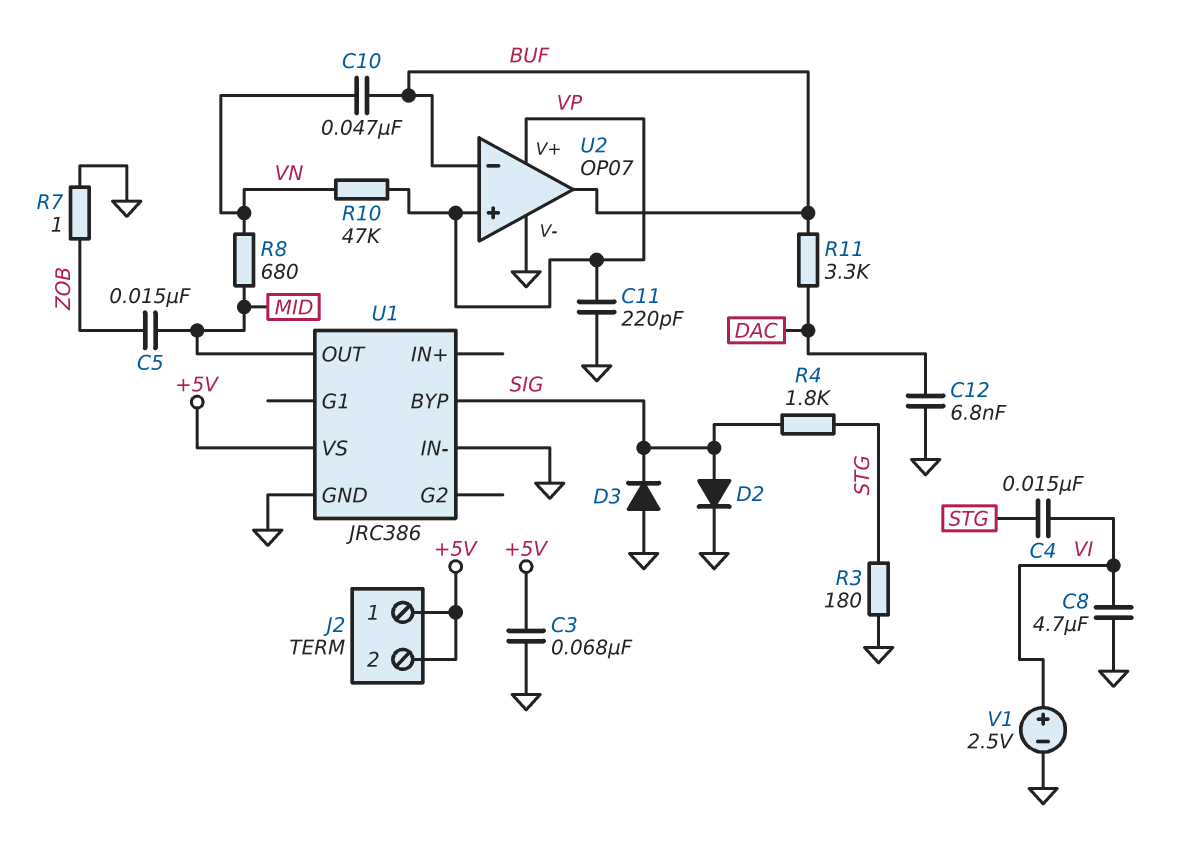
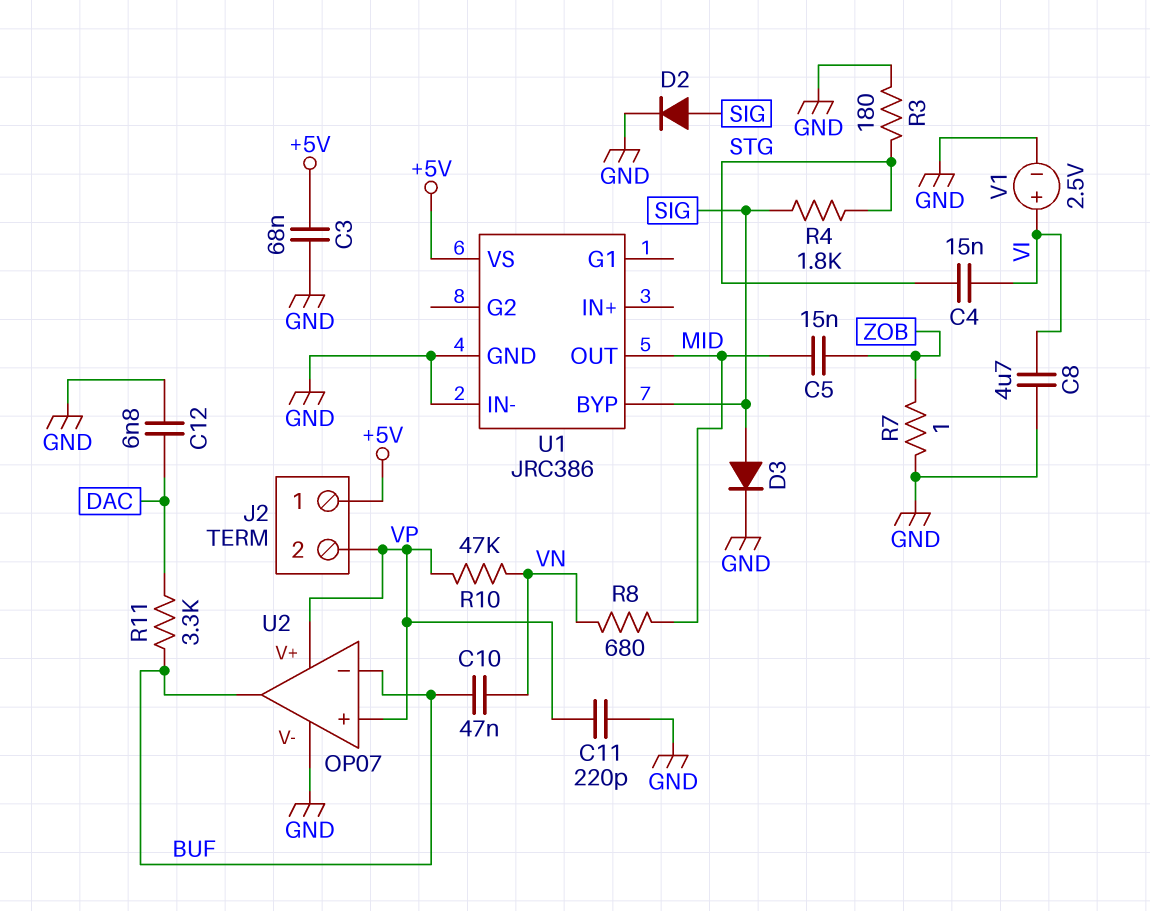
D3: diode (A GND, K SIG) -> diode (A SIG, K GND)
J2 pin 2: +5V -> VP

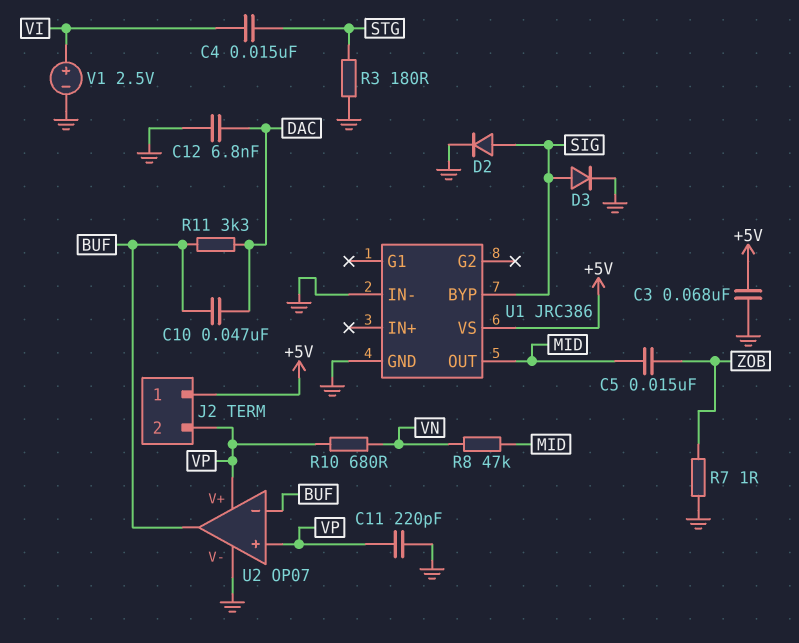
C8: 4.7uF (GND, VI) -> none
C10: 47nF (BUF, VN) -> 47nF (BUF, DAC)
R4: 1.8k (SIG, STG) -> none
R8: 680 (MID, VN) -> 47k (MID, VN)
R10: 47k (VN, VP) -> 680 (VN, VP)

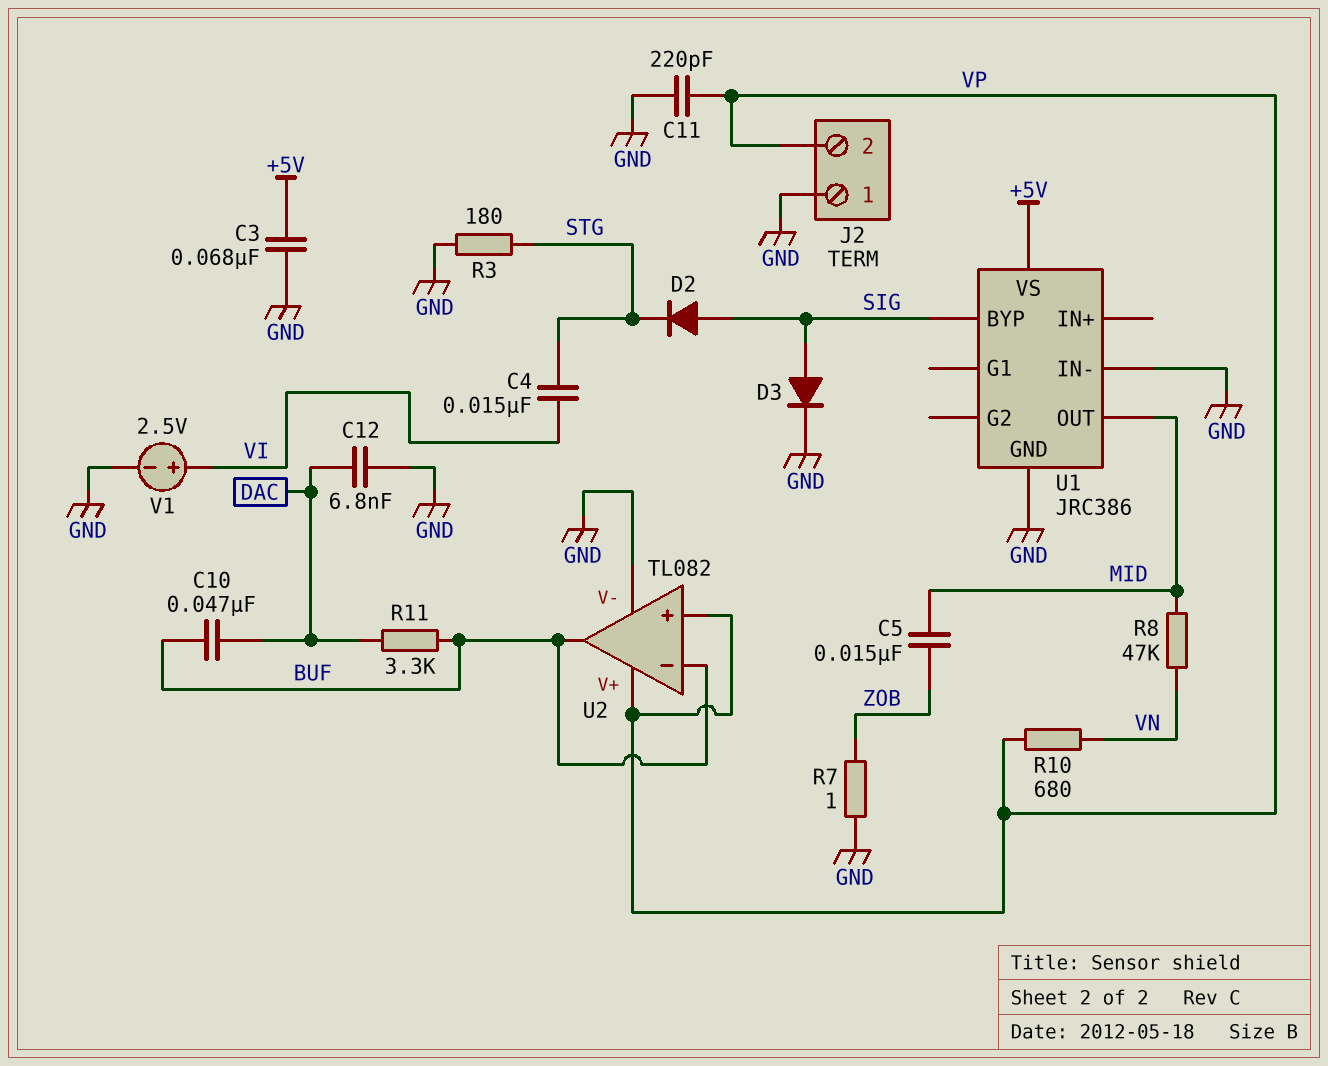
D2: diode (A SIG, K GND) -> diode (A SIG, K STG)
J2 pin 1: +5V -> GND
U2: OP07 -> TL082

